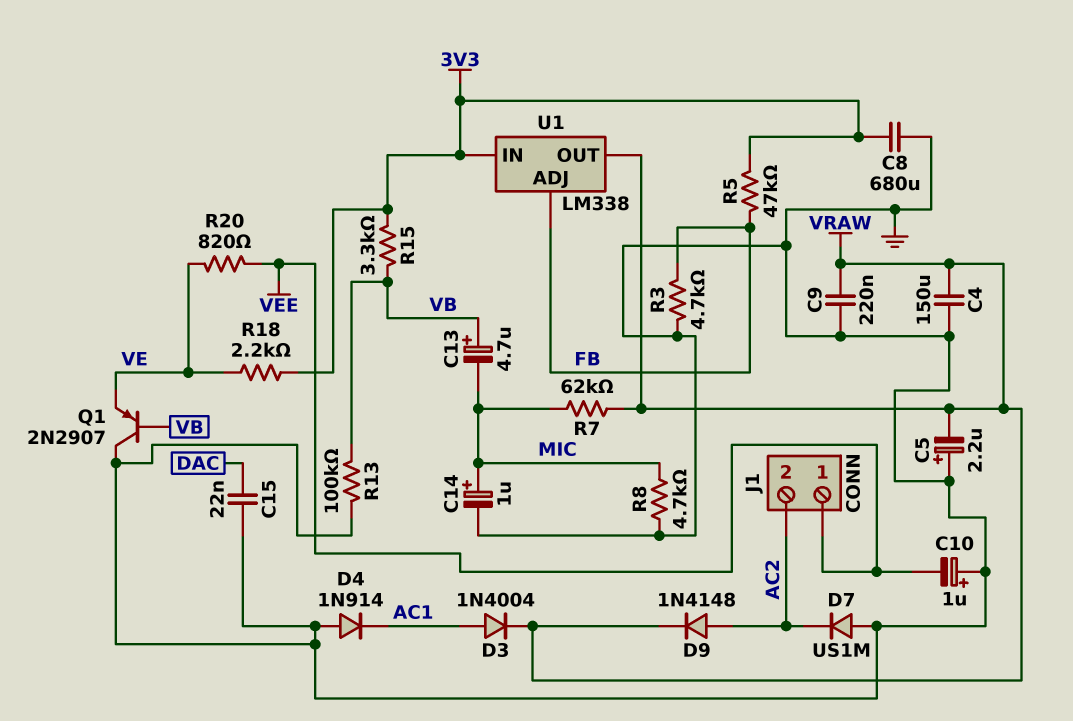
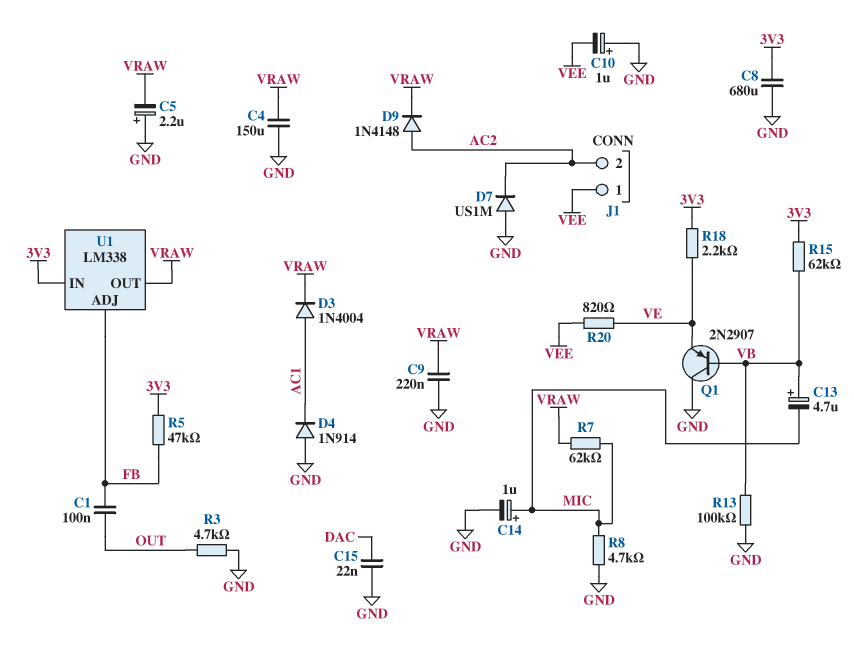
C1: none -> 100nF (FB, OUT)
R3: 4.7k (FB, GND) -> 4.7k (GND, OUT)
R15: 3.3k (3V3, VB) -> 62k (3V3, VB)

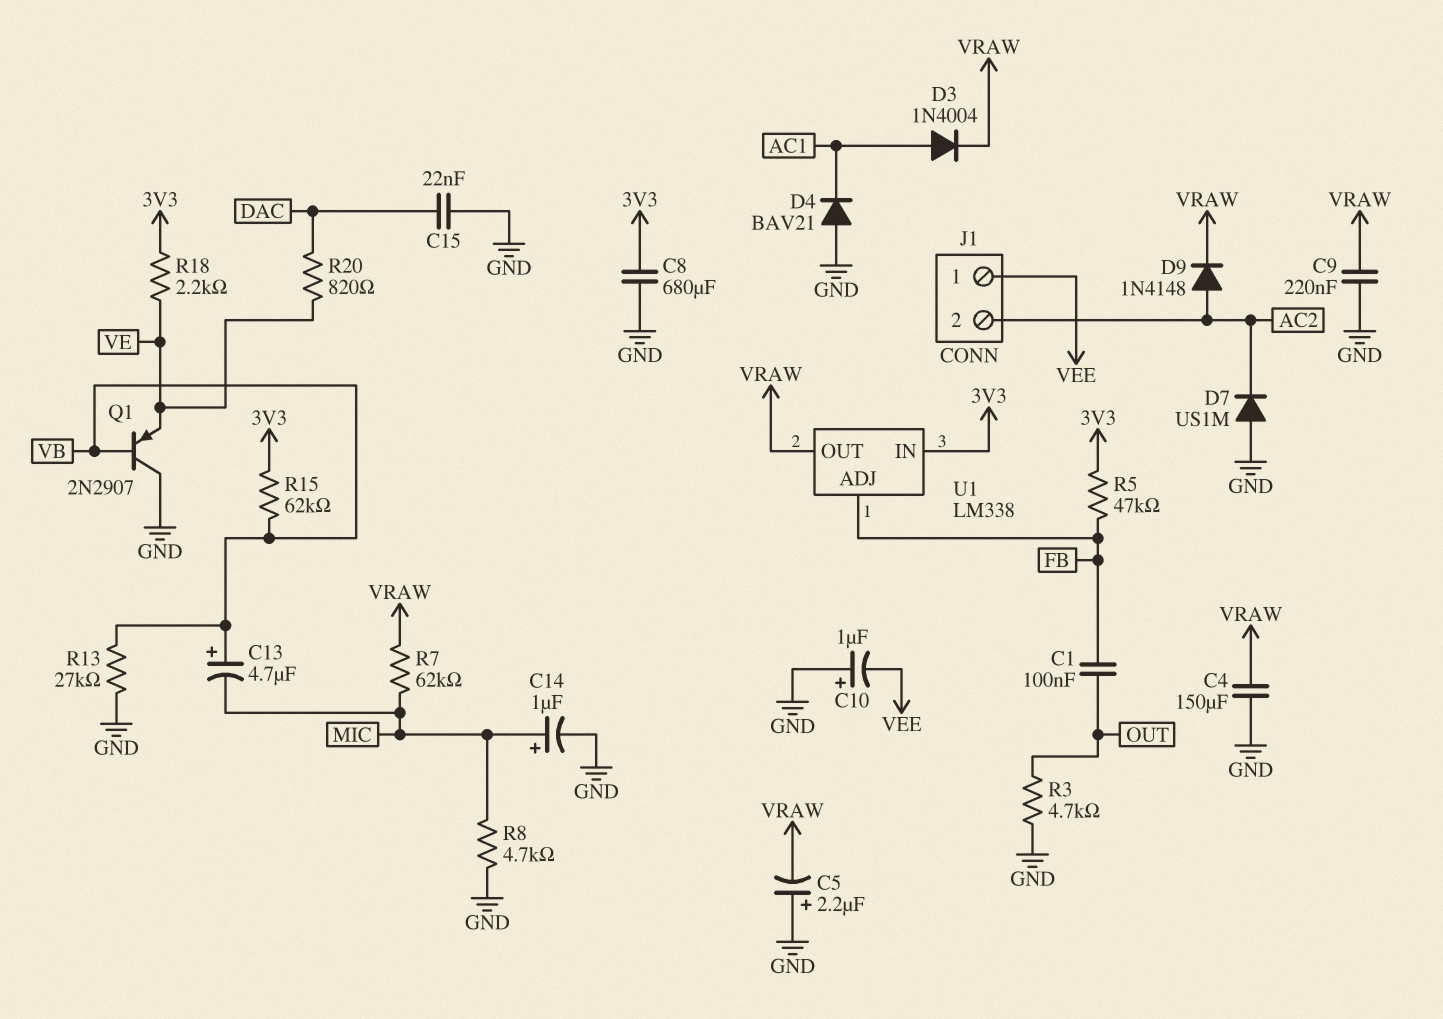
D4: diode 1N914 (A GND, K AC1) -> diode BAV21 (A GND, K AC1)
R13: 100k (GND, VB) -> 27k (GND, VB)
R20: 820 (VE, VEE) -> 820 (DAC, VE)

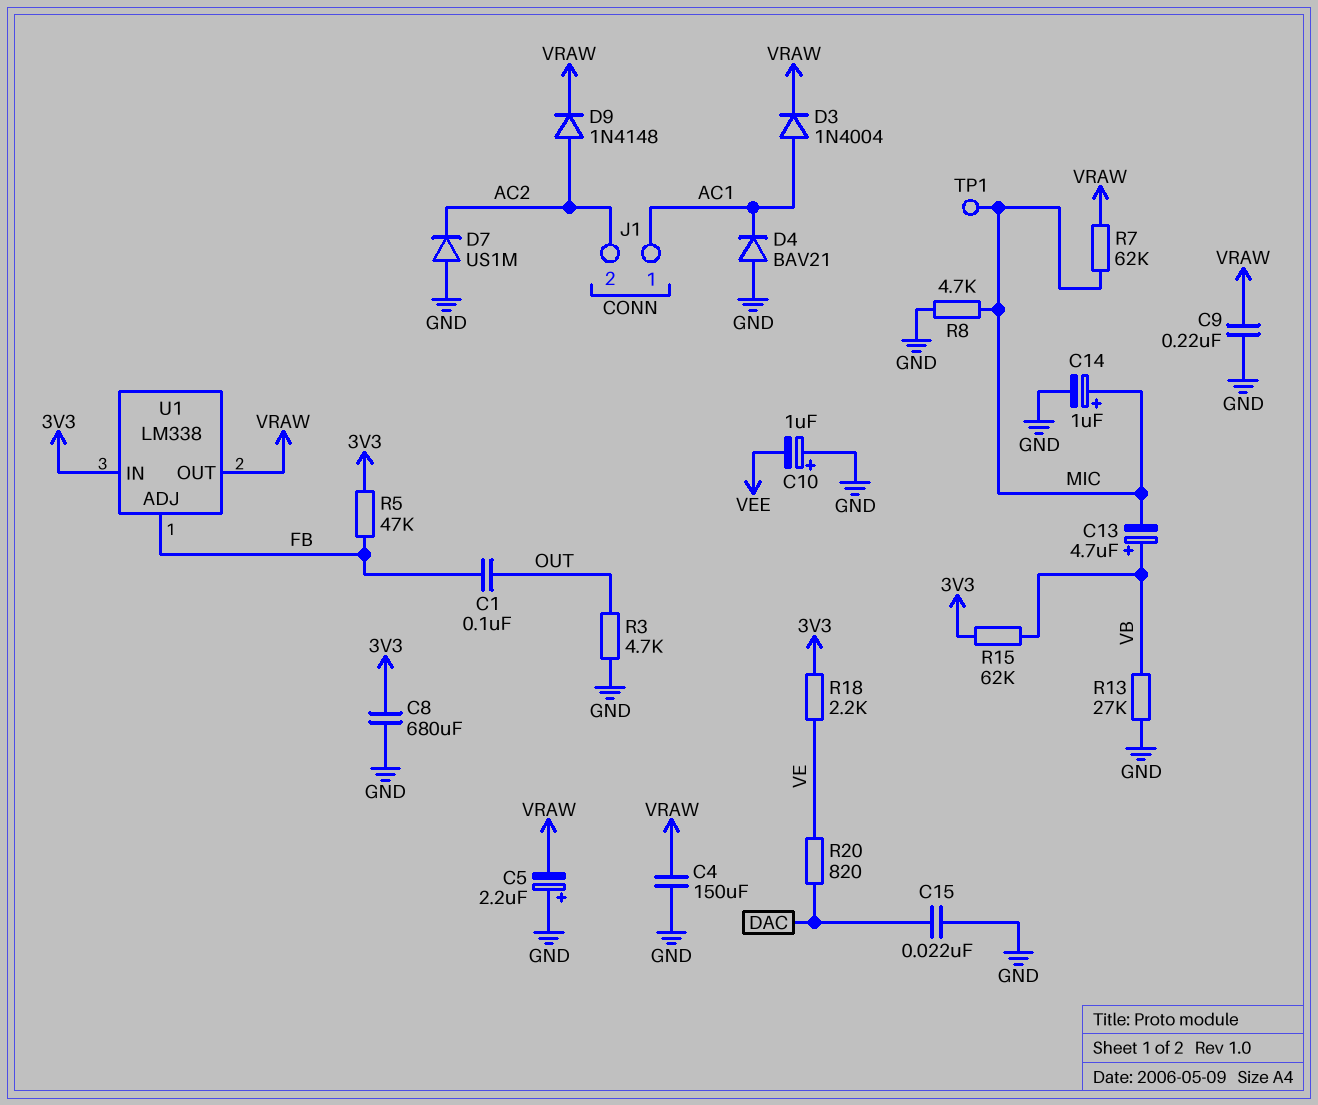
J1 pin 1: VEE -> AC1
Q1: PNP 2N2907 (B VB, C GND, E VE) -> none
TP1: none -> test point (MIC)

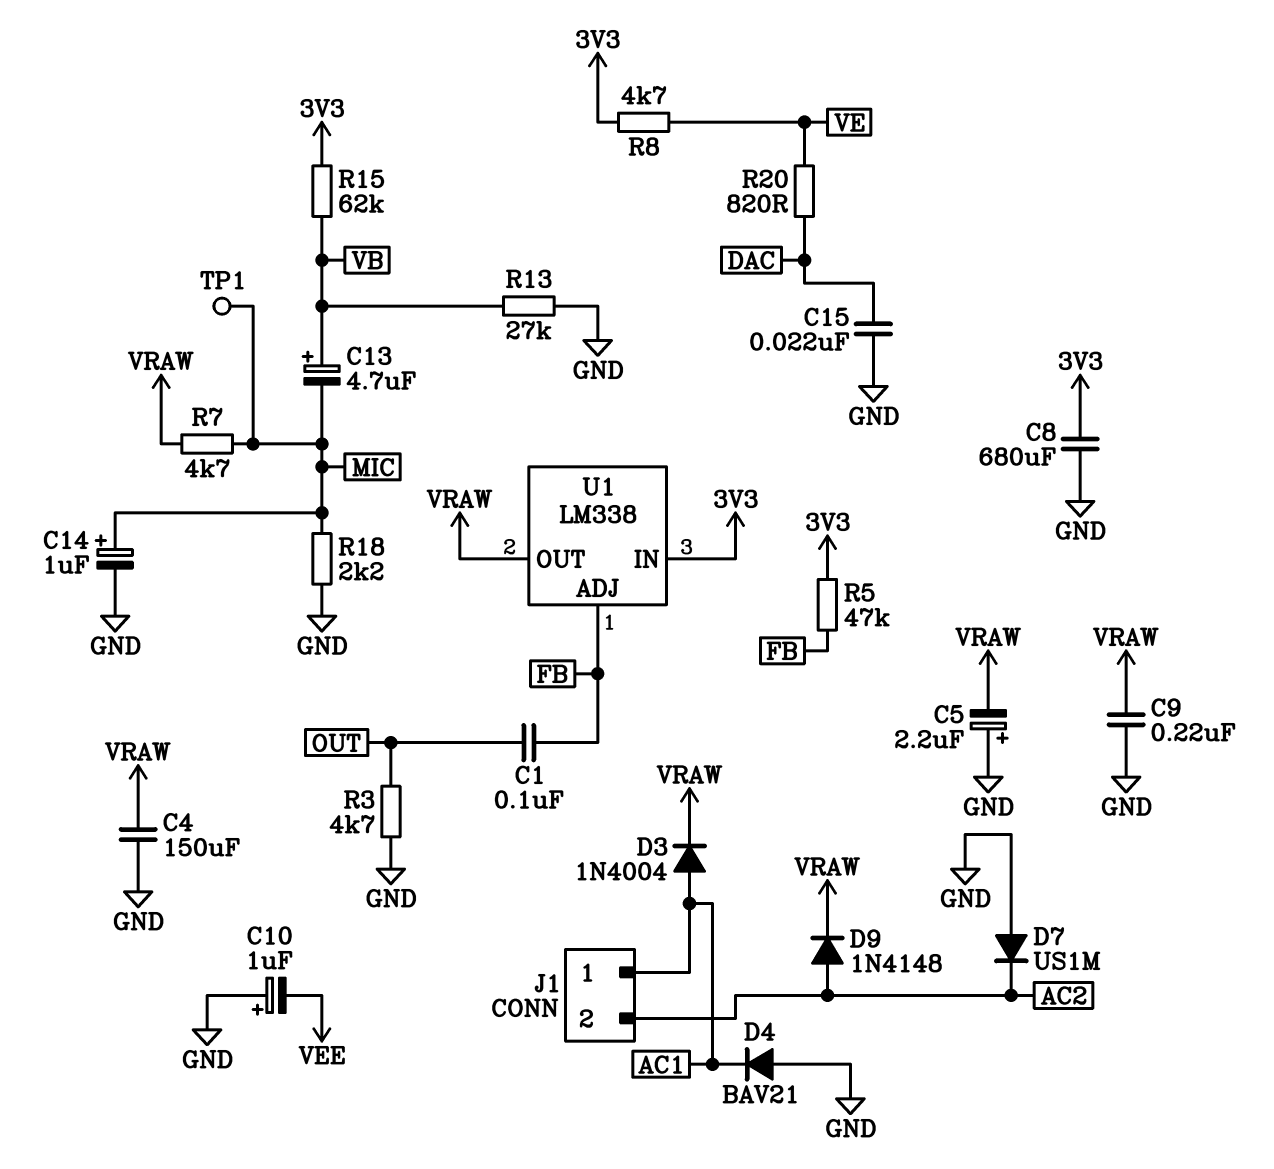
R7: 62k (MIC, VRAW) -> 4.7k (MIC, VRAW)
R8: 4.7k (GND, MIC) -> 4.7k (3V3, VE)
R18: 2.2k (3V3, VE) -> 2.2k (GND, MIC)

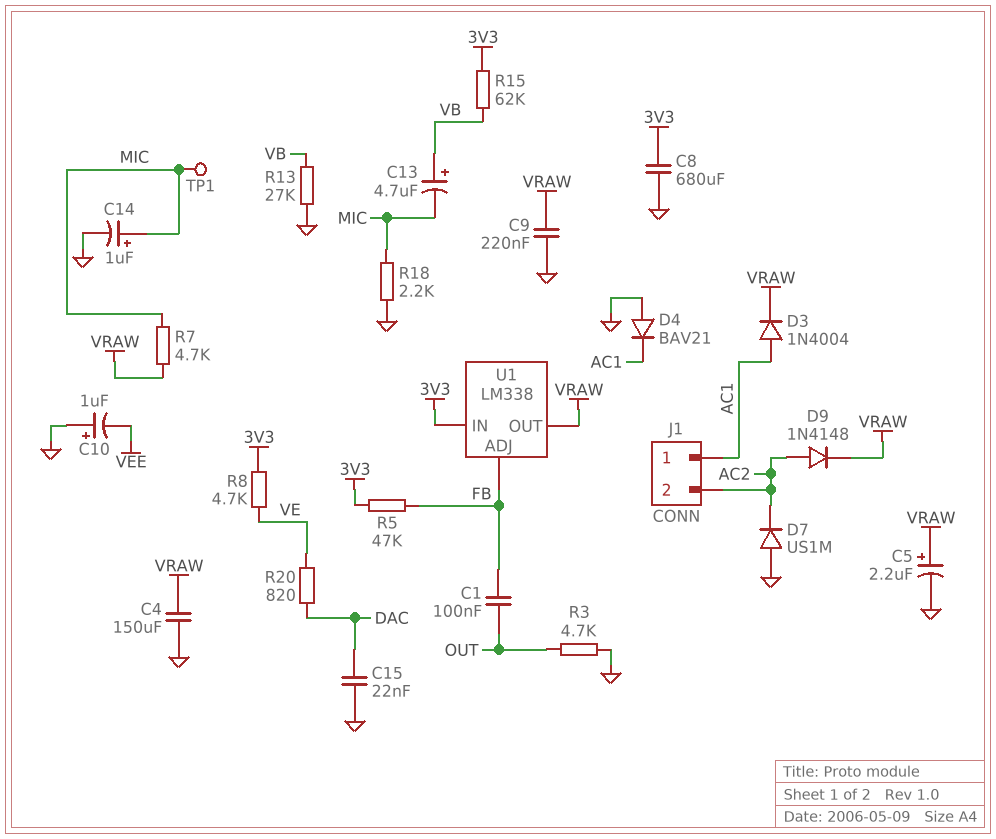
C5: 2.2uF (plus GND, minus VRAW) -> 2.2uF (plus VRAW, minus GND)

